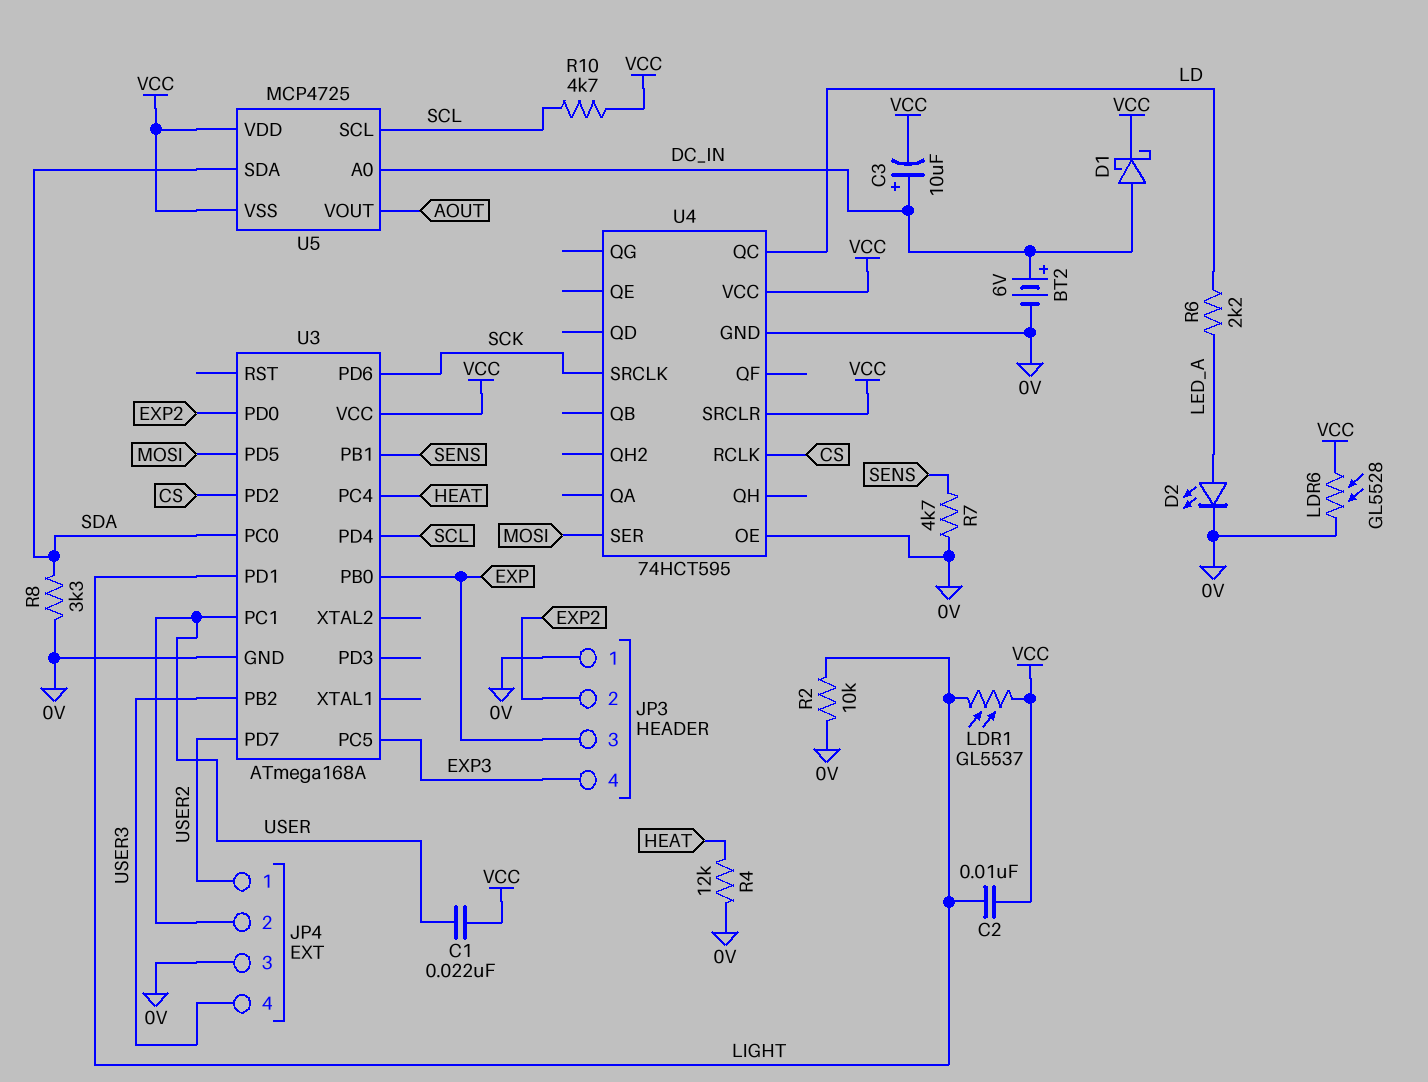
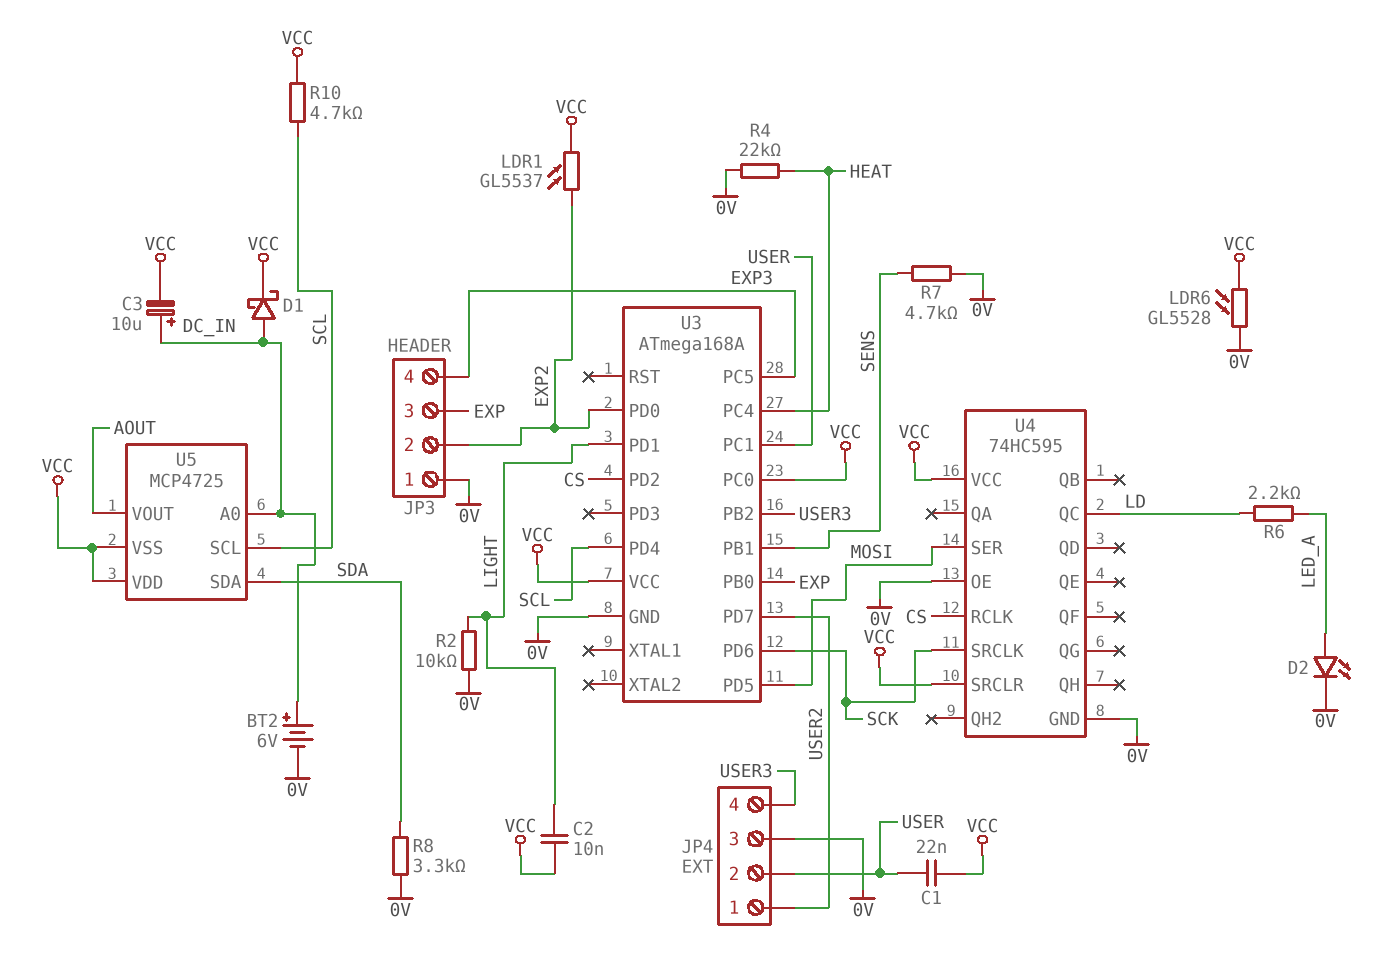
LDR1: GL5537 (LIGHT, VCC) -> GL5537 (EXP2, VCC)
R4: 12k (0V, HEAT) -> 22k (0V, HEAT)
U3 pin PC0: SDA -> VCC
U4: 74HCT595 -> 74HC595

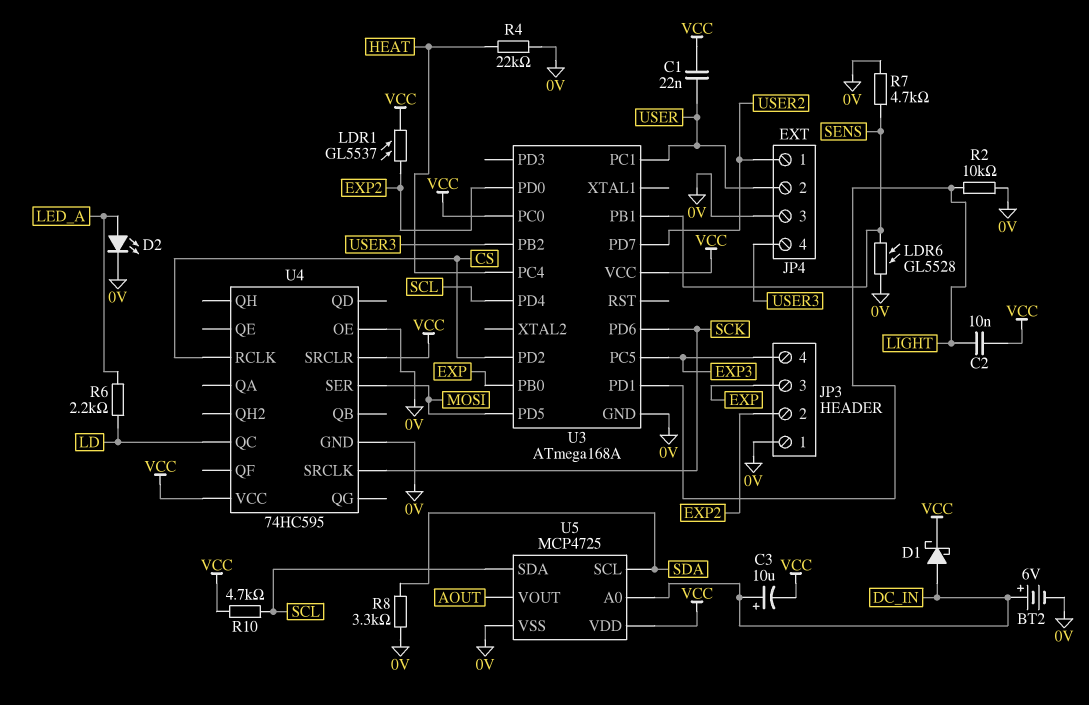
LDR6: GL5528 (0V, VCC) -> GL5528 (0V, SENS)
U5 pin SCL: SCL -> SDA
U5 pin SDA: SDA -> SCL
U5 pin VSS: VCC -> 0V

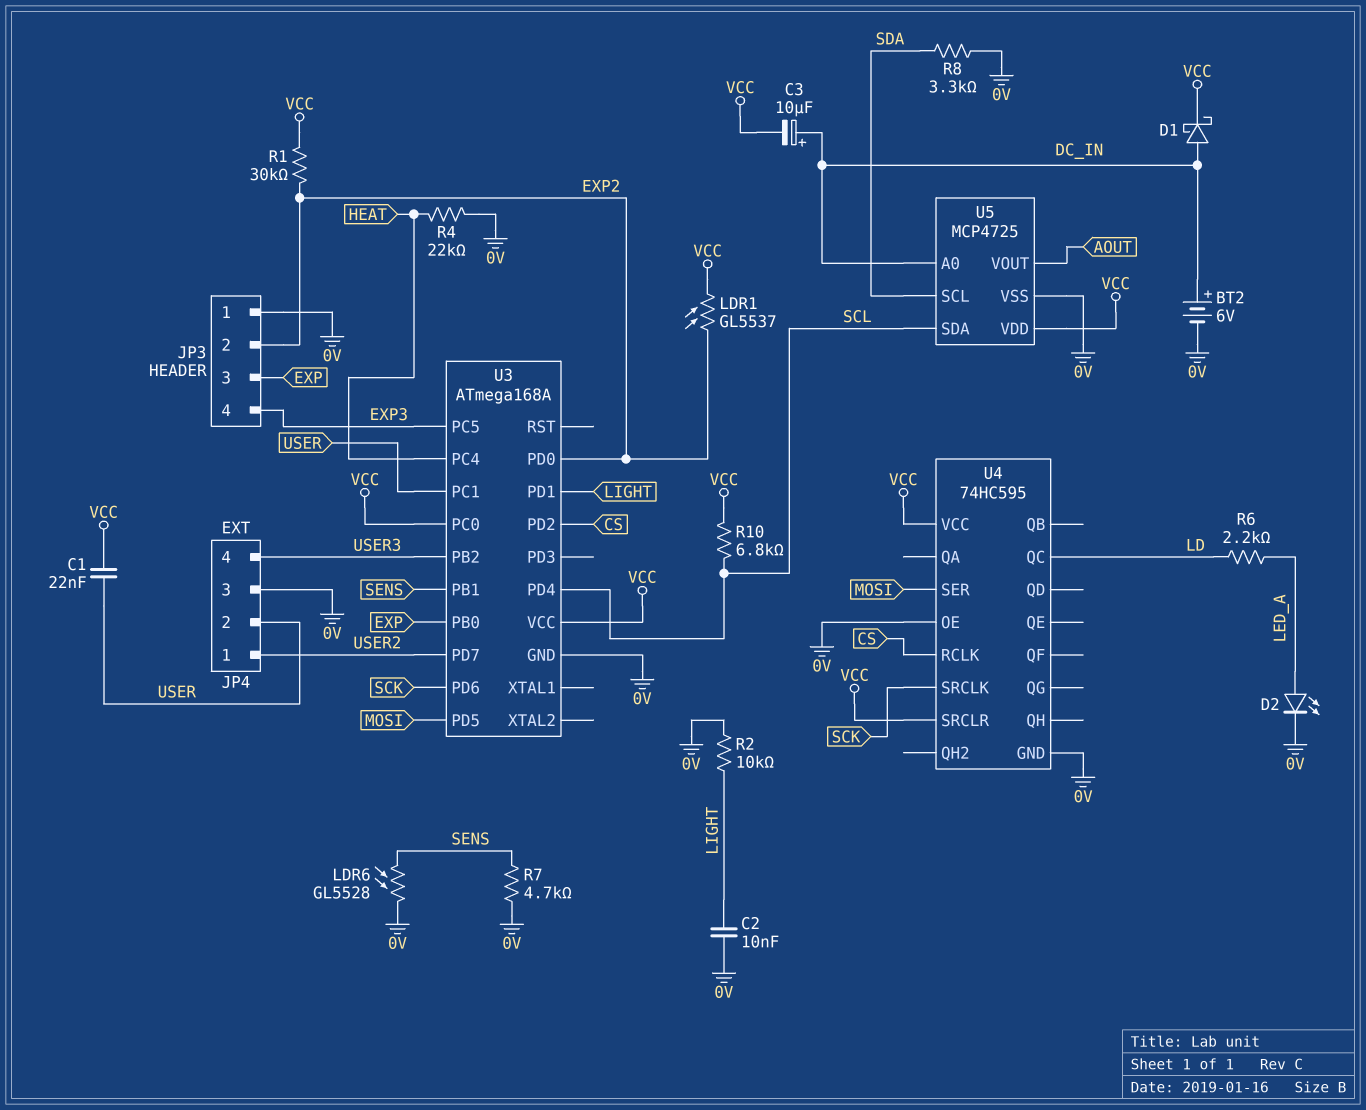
C2: 10nF (LIGHT, VCC) -> 10nF (0V, LIGHT)
R1: none -> 30k (EXP2, VCC)
R10: 4.7k (SCL, VCC) -> 6.8k (SCL, VCC)

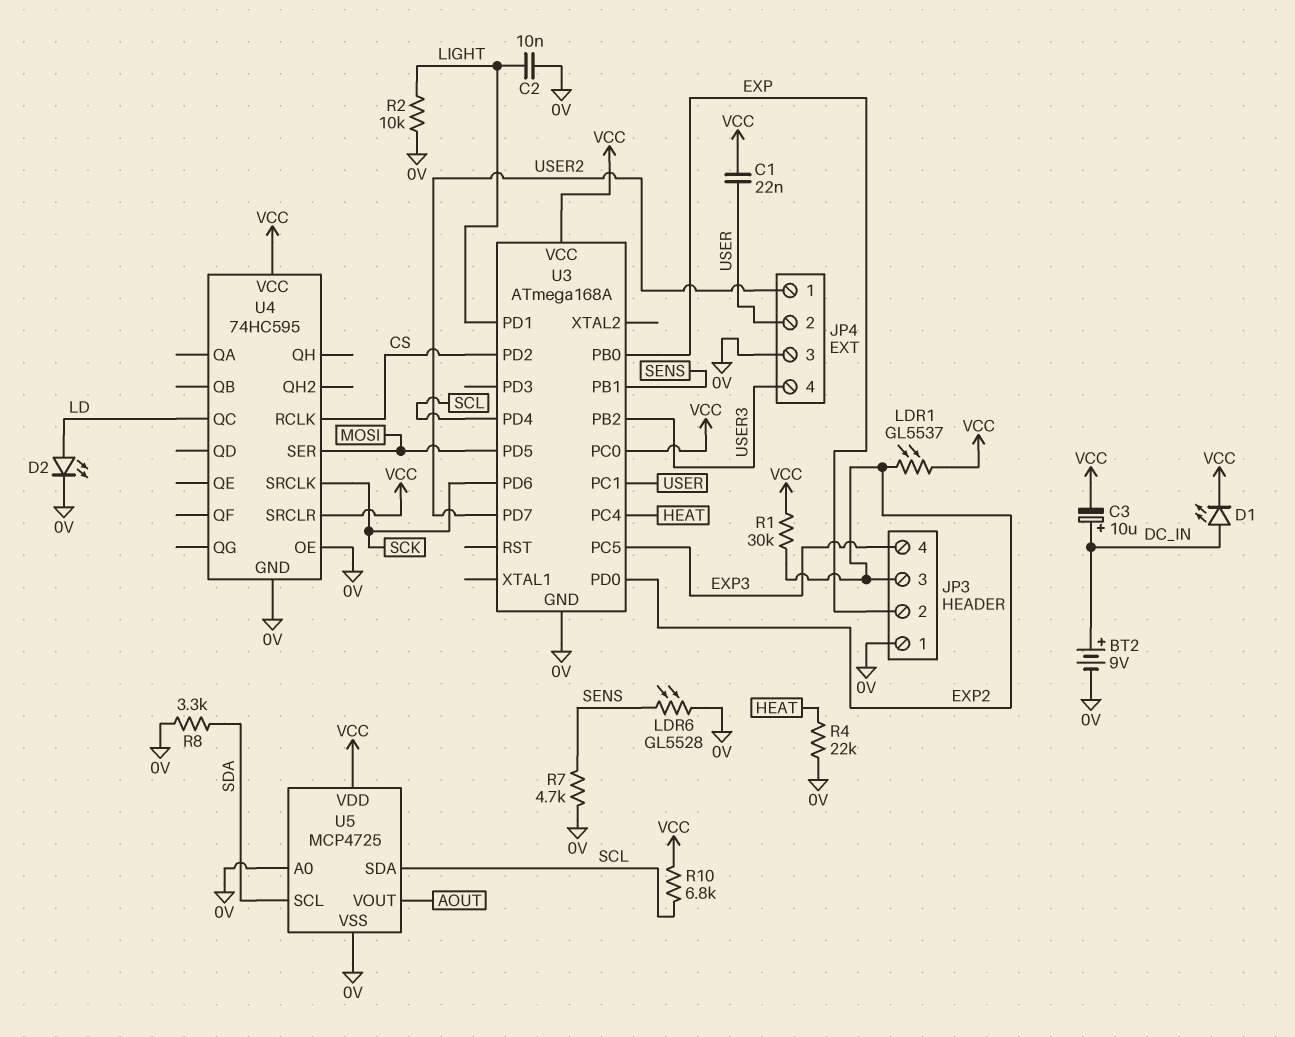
BT2: 6V (plus DC_IN, minus 0V) -> 9V (plus DC_IN, minus 0V)
D1: schottky (A DC_IN, K VCC) -> LED (A DC_IN, K VCC)
D2: LED (A LED_A, K 0V) -> LED (A LD, K 0V)
JP3 pin 2: EXP2 -> EXP
JP3 pin 3: EXP -> EXP2
R6: 2.2k (LD, LED_A) -> none
U5 pin A0: DC_IN -> 0V

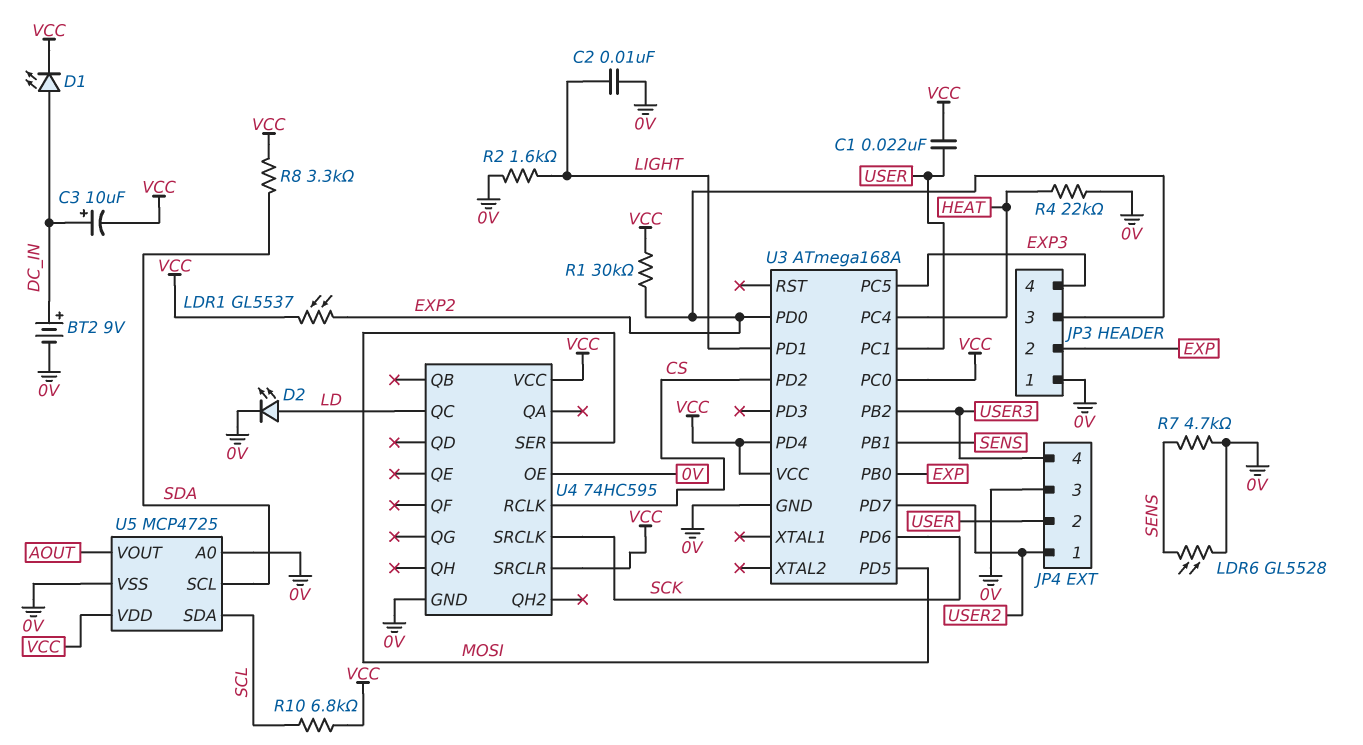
R2: 10k (0V, LIGHT) -> 1.6k (0V, LIGHT)
R8: 3.3k (0V, SDA) -> 3.3k (SDA, VCC)
U3 pin PD4: SCL -> VCC

